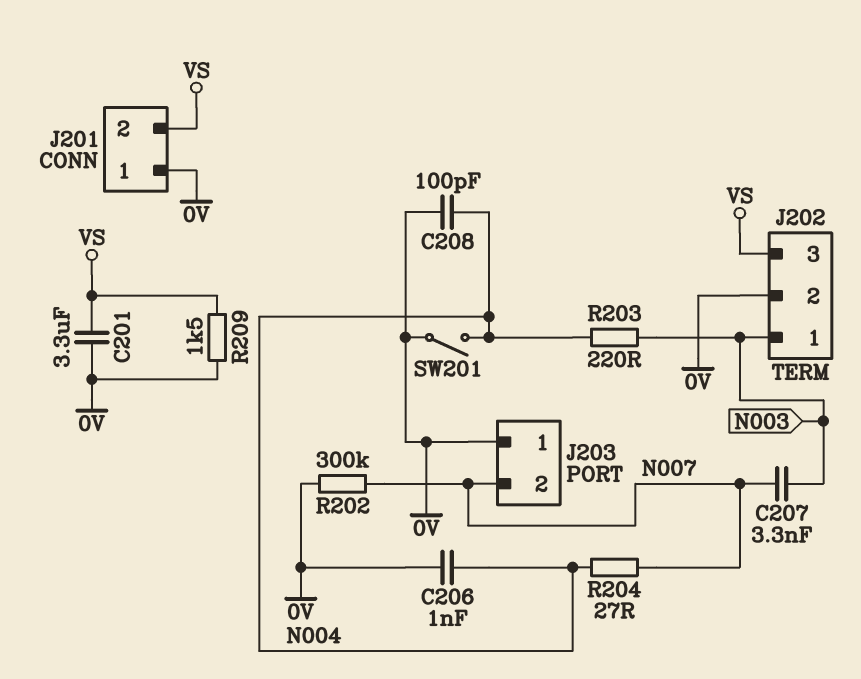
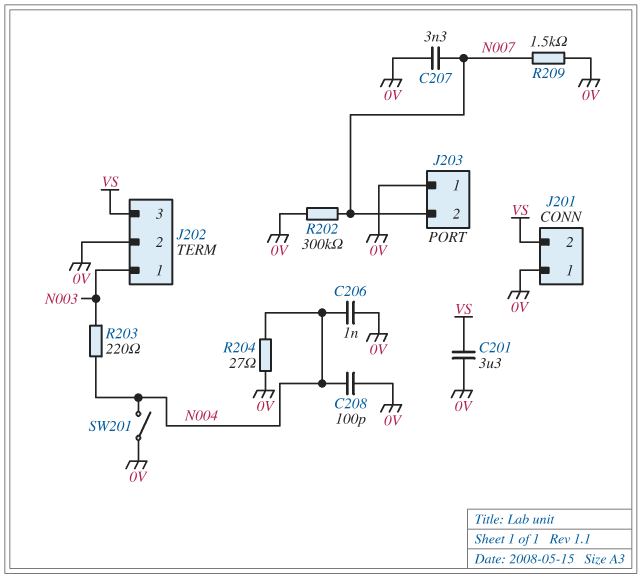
C207: 3.3nF (N003, N007) -> 3.3nF (0V, N007)
R204: 27 (N004, N007) -> 27 (0V, N004)
R209: 1.5k (0V, VS) -> 1.5k (0V, N007)

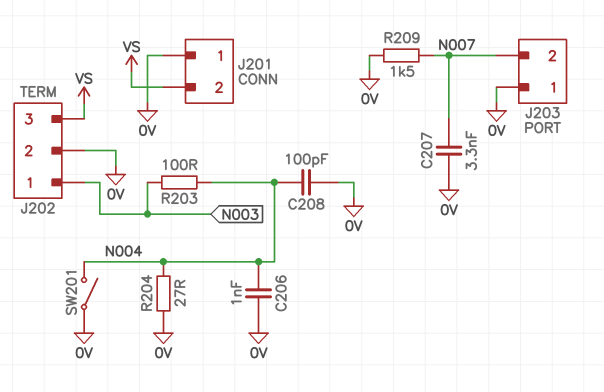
C201: 3.3uF (0V, VS) -> none
R202: 300k (0V, N007) -> none
R203: 220 (N003, N004) -> 100 (N003, N004)

